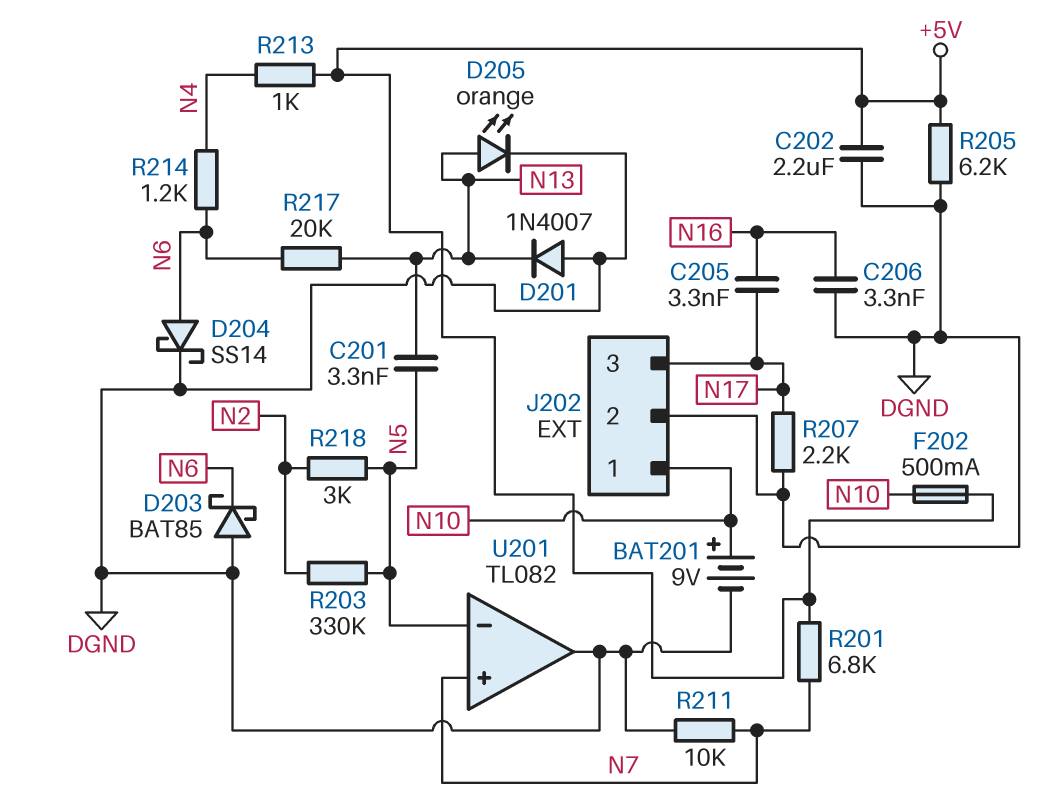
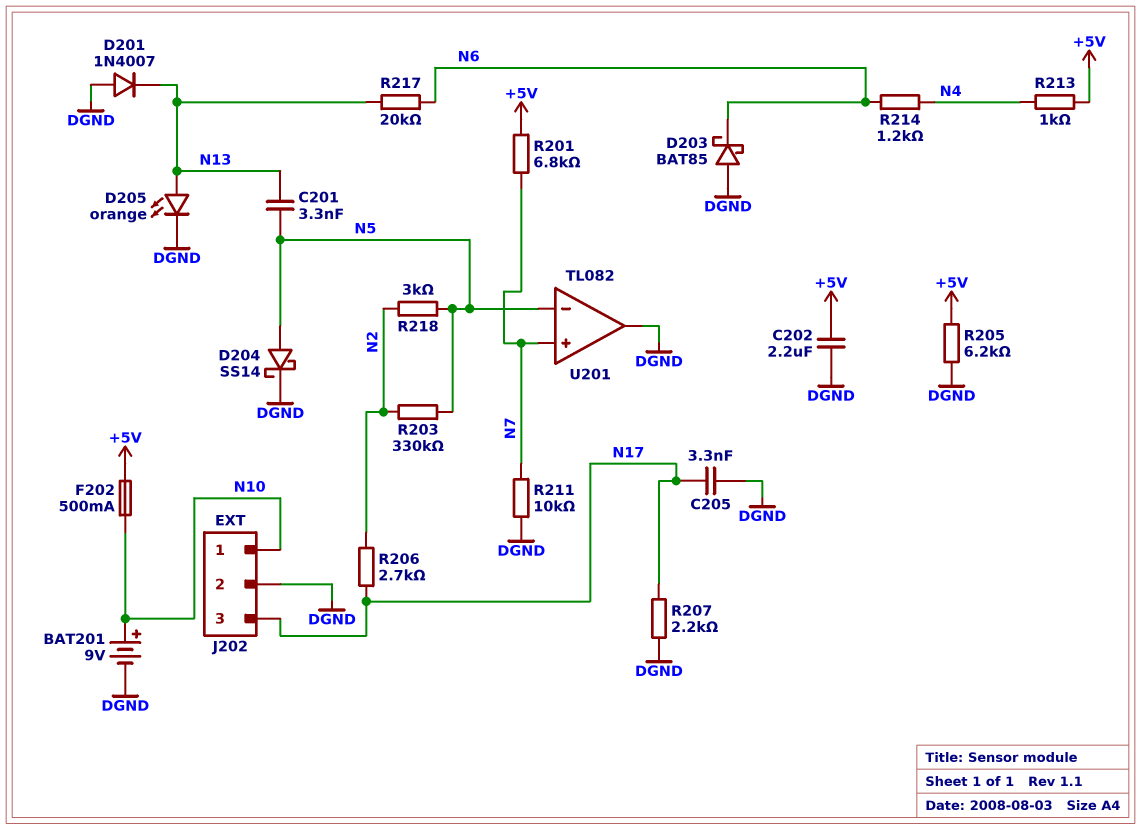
C205: 3.3nF (N16, N17) -> 3.3nF (DGND, N17)
C206: 3.3nF (DGND, N16) -> none
D204: schottky SS14 (A N6, K DGND) -> schottky SS14 (A N5, K DGND)
R206: none -> 2.7k (N2, N17)

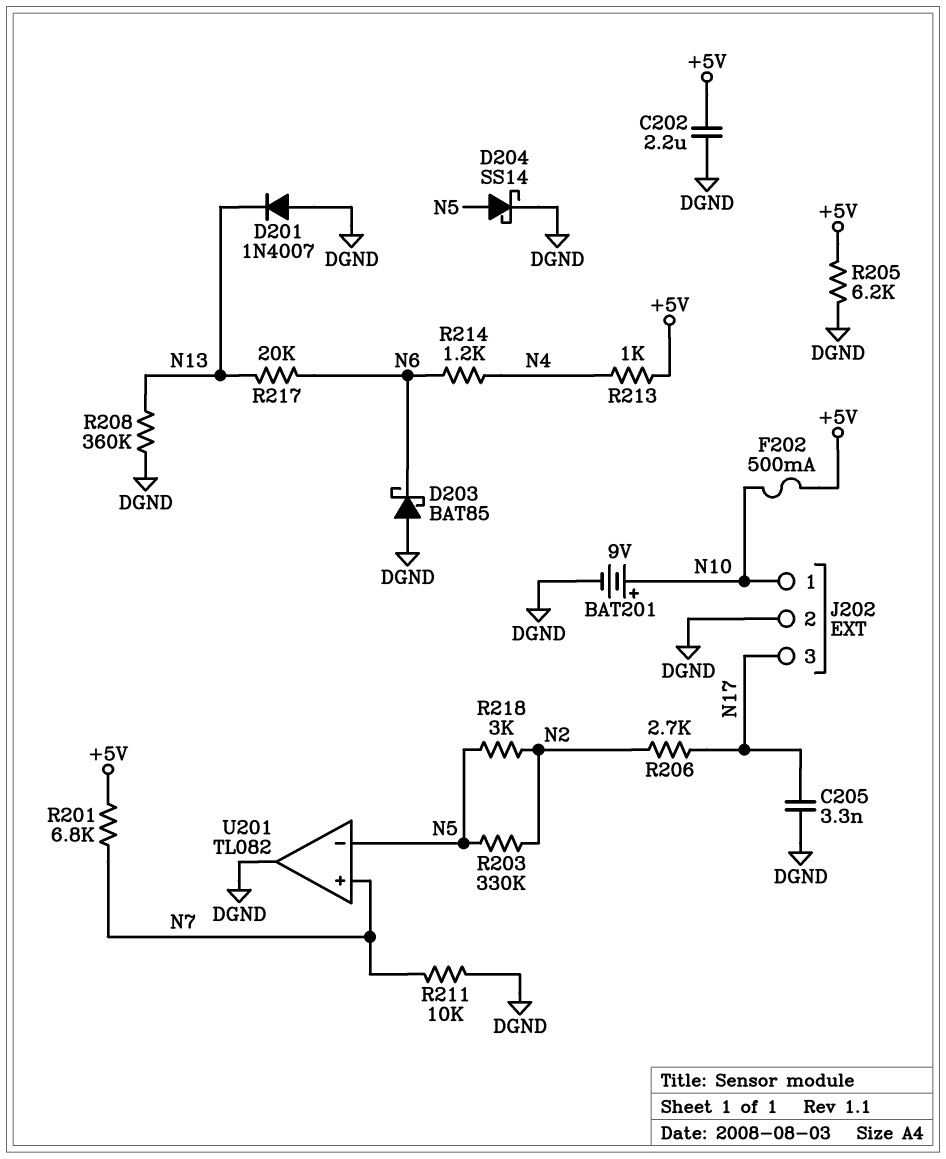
C201: 3.3nF (N5, N13) -> none
D205: LED orange (A N13, K DGND) -> none
R207: 2.2k (DGND, N17) -> none
R208: none -> 360k (DGND, N13)

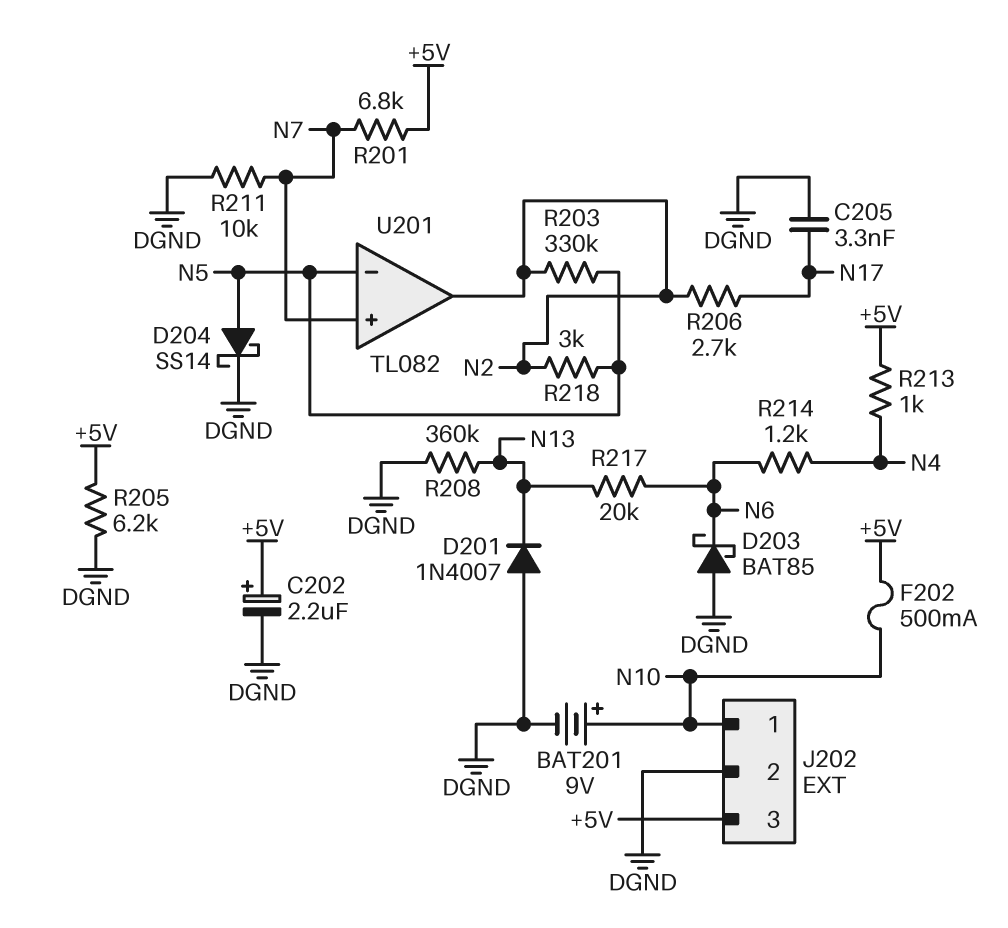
C202: 2.2uF (+5V, DGND) -> 2.2uF (plus +5V, minus DGND)
J202 pin 3: N17 -> +5V
U201 pin out: DGND -> N2

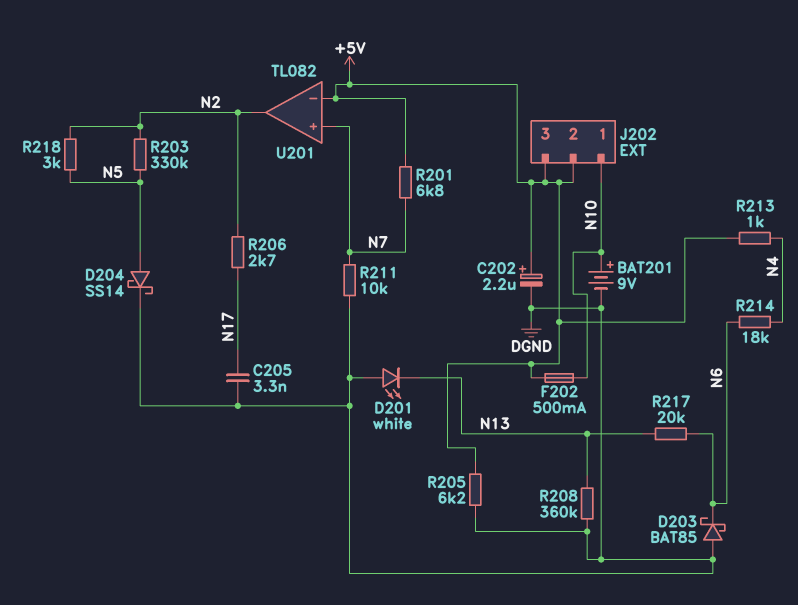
D201: diode 1N4007 (A DGND, K N13) -> LED white (A DGND, K N13)
J202 pin 2: DGND -> +5V
R214: 1.2k (N4, N6) -> 18k (N4, N6)
U201 pin in-: N5 -> +5V

